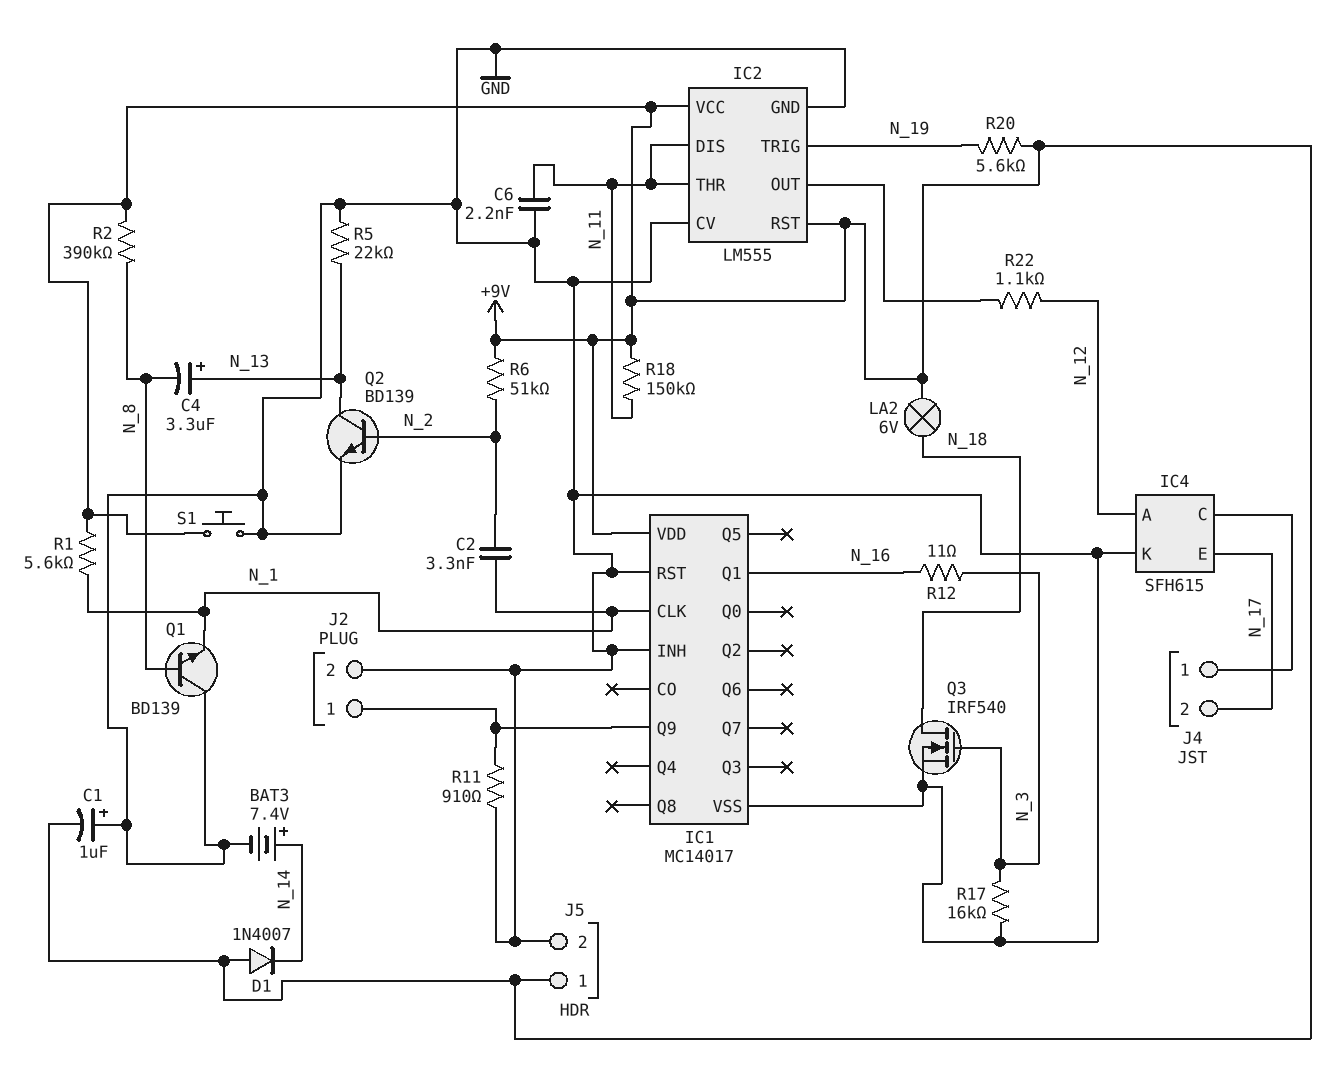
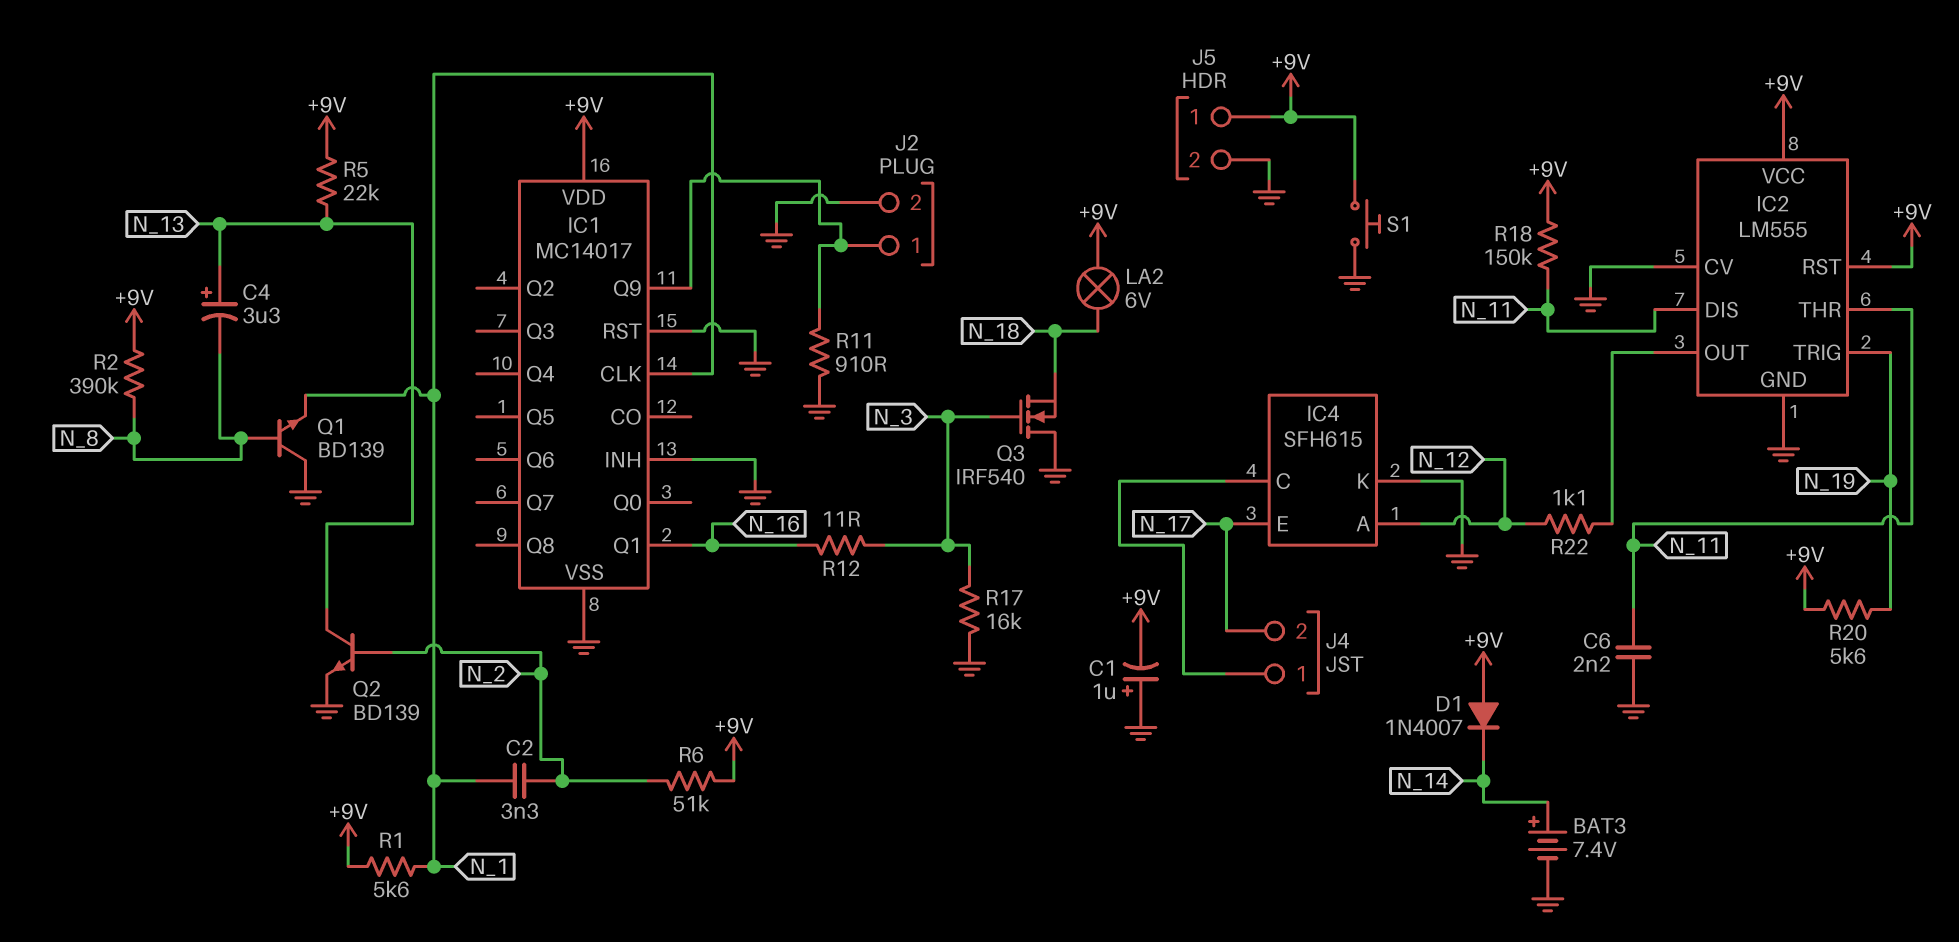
Q3: NMOS IRF540 (G N_3, D N_18, S GND) -> NMOS IRF540 (G N_3, D GND, S N_18)
R5: 22k (GND, N_13) -> 22k (+9V, N_13)

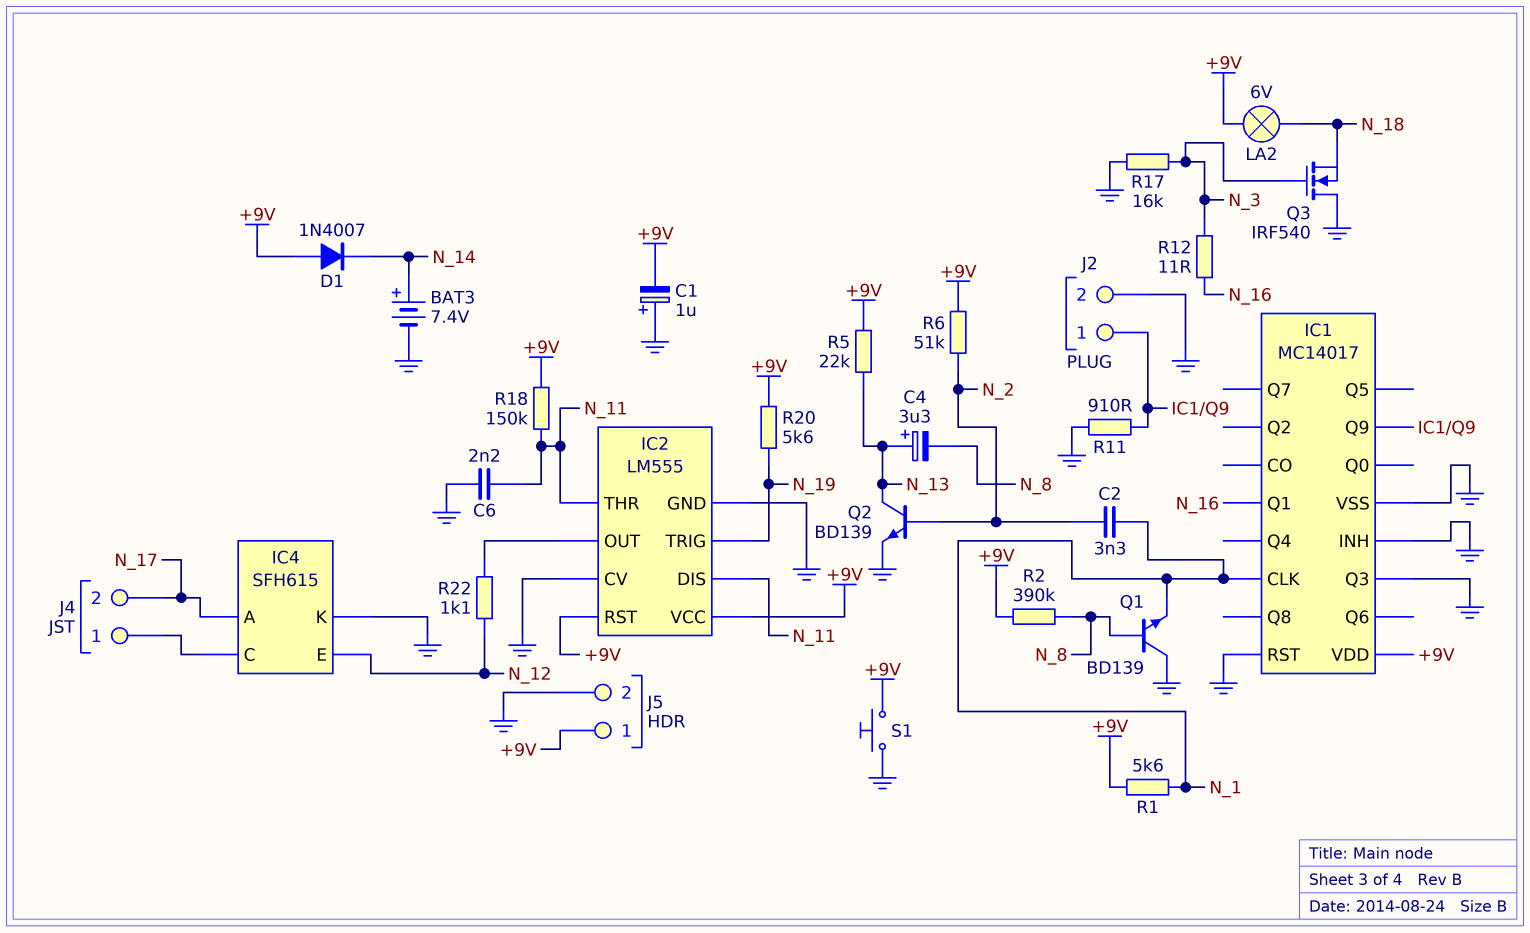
IC1 pin Q3: none -> GND
IC4 pin A: N_12 -> N_17
IC4 pin E: N_17 -> N_12

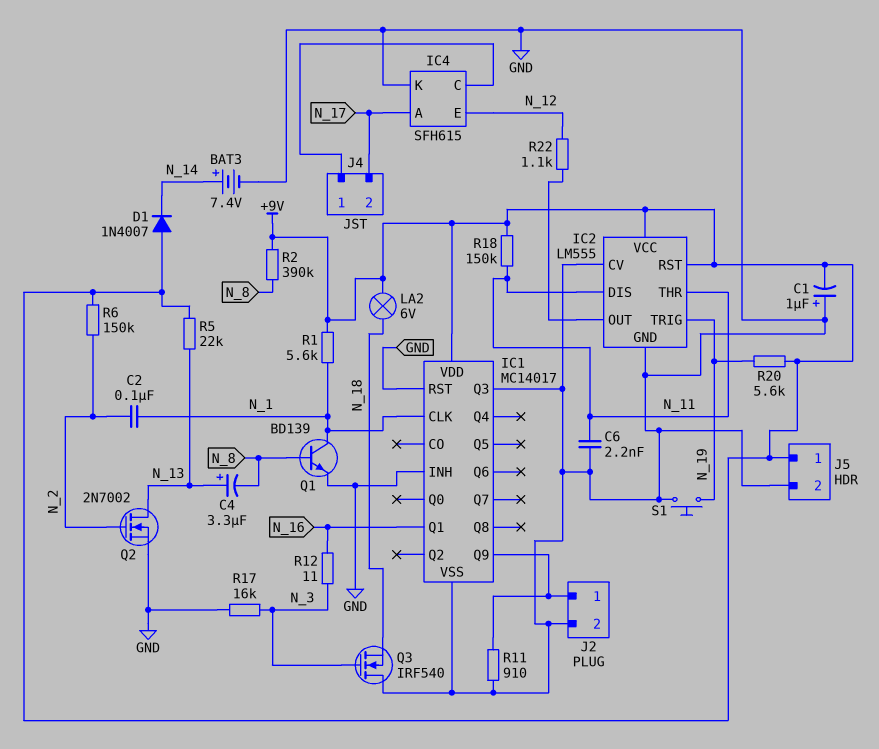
C2: 3.3nF (N_1, N_2) -> 100nF (N_1, N_2)
Q1: NPN BD139 (B N_8, C GND, E N_1) -> NPN BD139 (B N_8, C N_1, E GND)
Q2: NPN BD139 (B N_2, C N_13, E GND) -> NMOS 2N7002 (G N_2, D N_13, S GND)
R6: 51k (+9V, N_2) -> 150k (+9V, N_2)
S1: button (+9V, GND) -> button (GND, N_19)

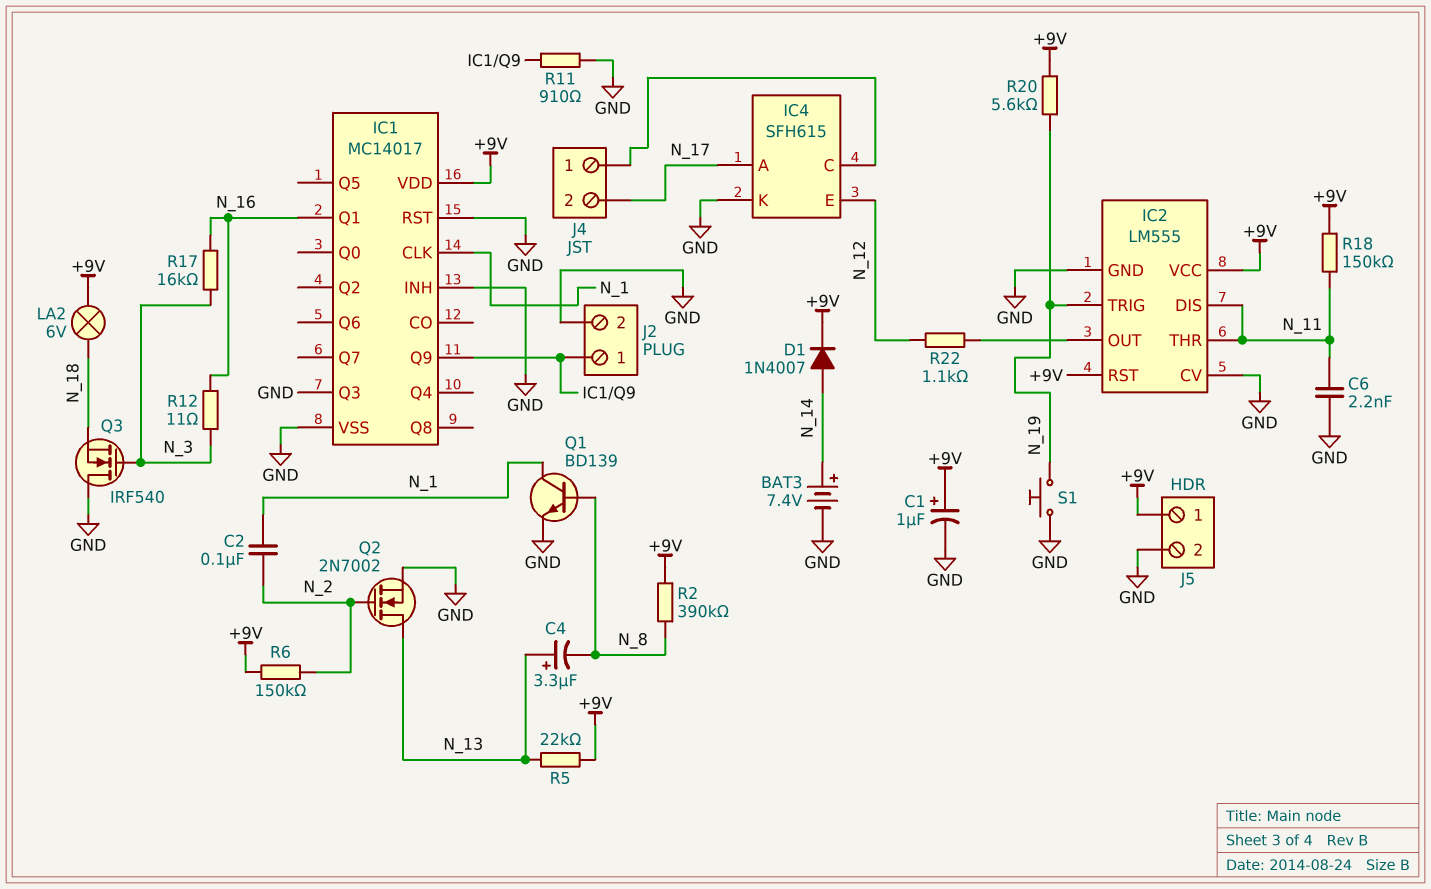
C1: 1uF (plus GND, minus +9V) -> 1uF (plus +9V, minus GND)
D1: diode 1N4007 (A +9V, K N_14) -> diode 1N4007 (A N_14, K +9V)
R1: 5.6k (+9V, N_1) -> none
R17: 16k (GND, N_3) -> 16k (N_3, N_16)

